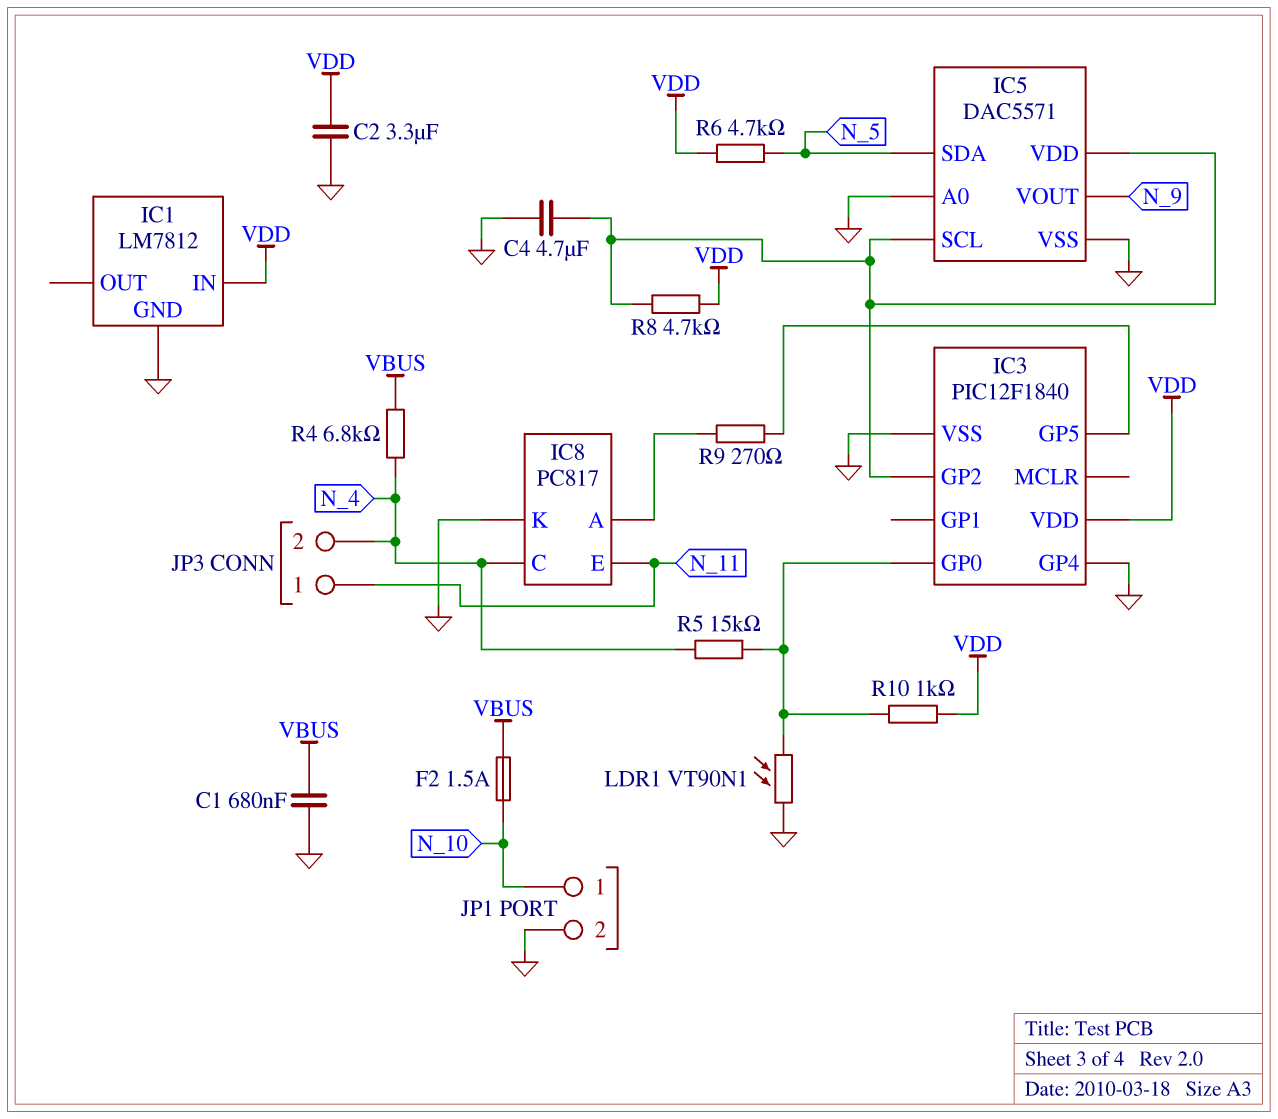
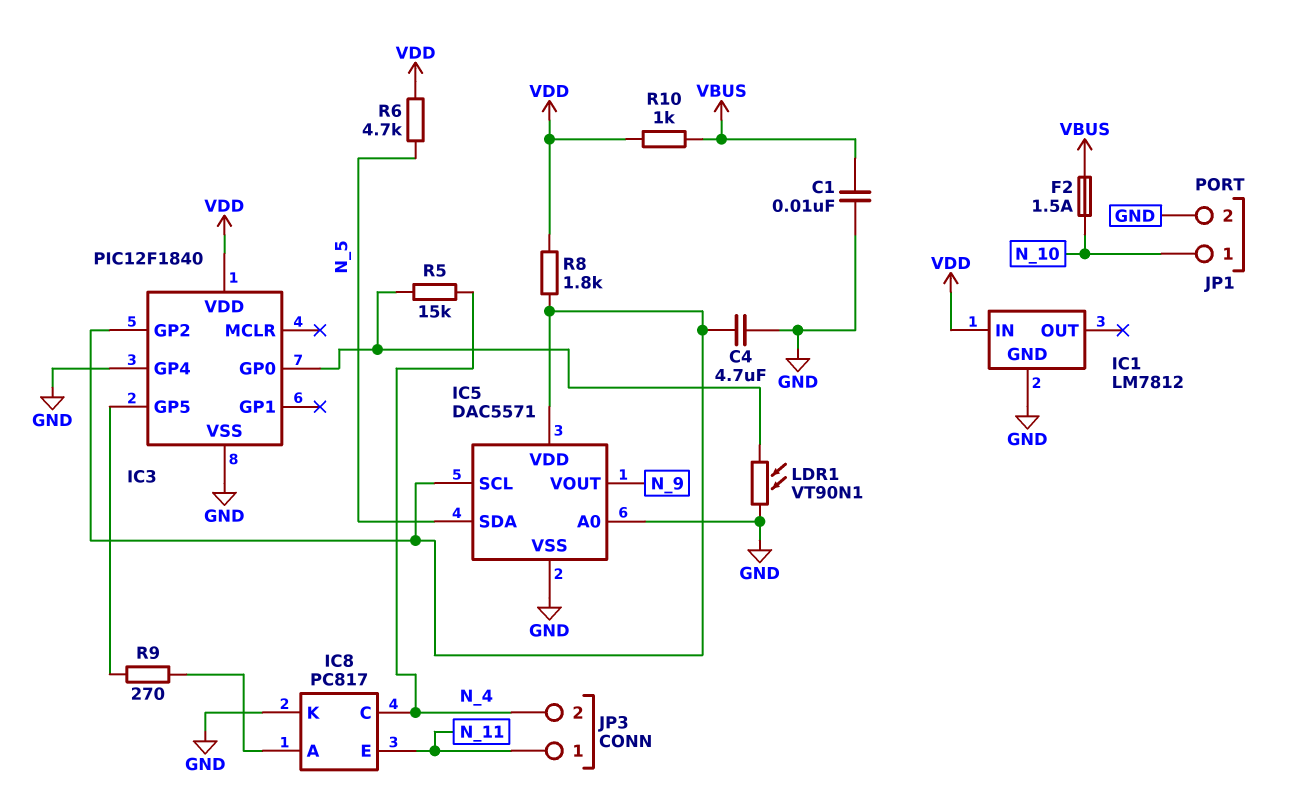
C1: 680nF (GND, VBUS) -> 10nF (GND, VBUS)
C2: 3.3uF (GND, VDD) -> none
R4: 6.8k (N_4, VBUS) -> none
R8: 4.7k (IC3/GP2, VDD) -> 1.8k (IC3/GP2, VDD)
R10: 1k (IC3/GP0, VDD) -> 1k (VBUS, VDD)

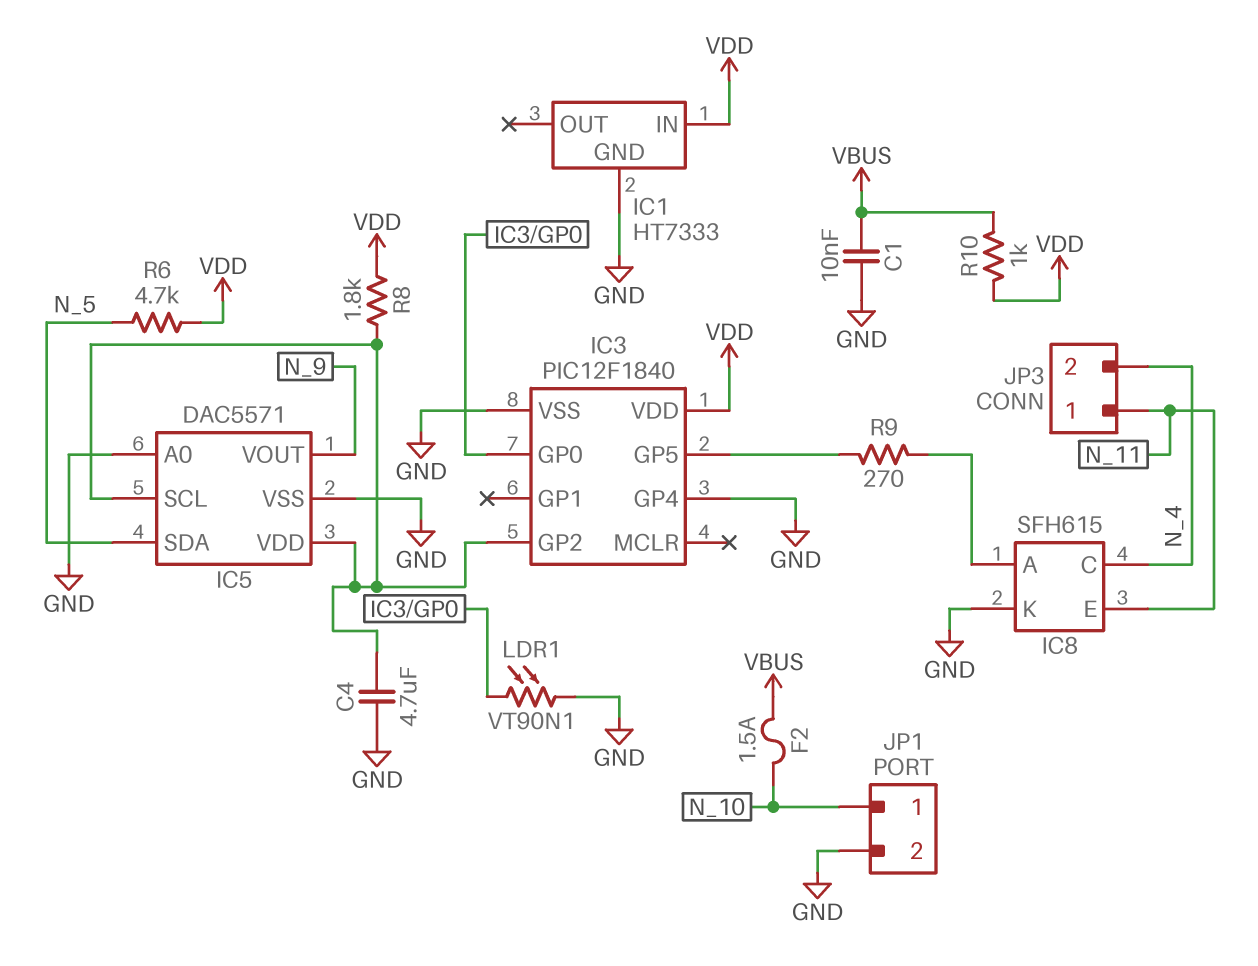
IC1: LM7812 -> HT7333
IC8: PC817 -> SFH615
R5: 15k (IC3/GP0, N_4) -> none

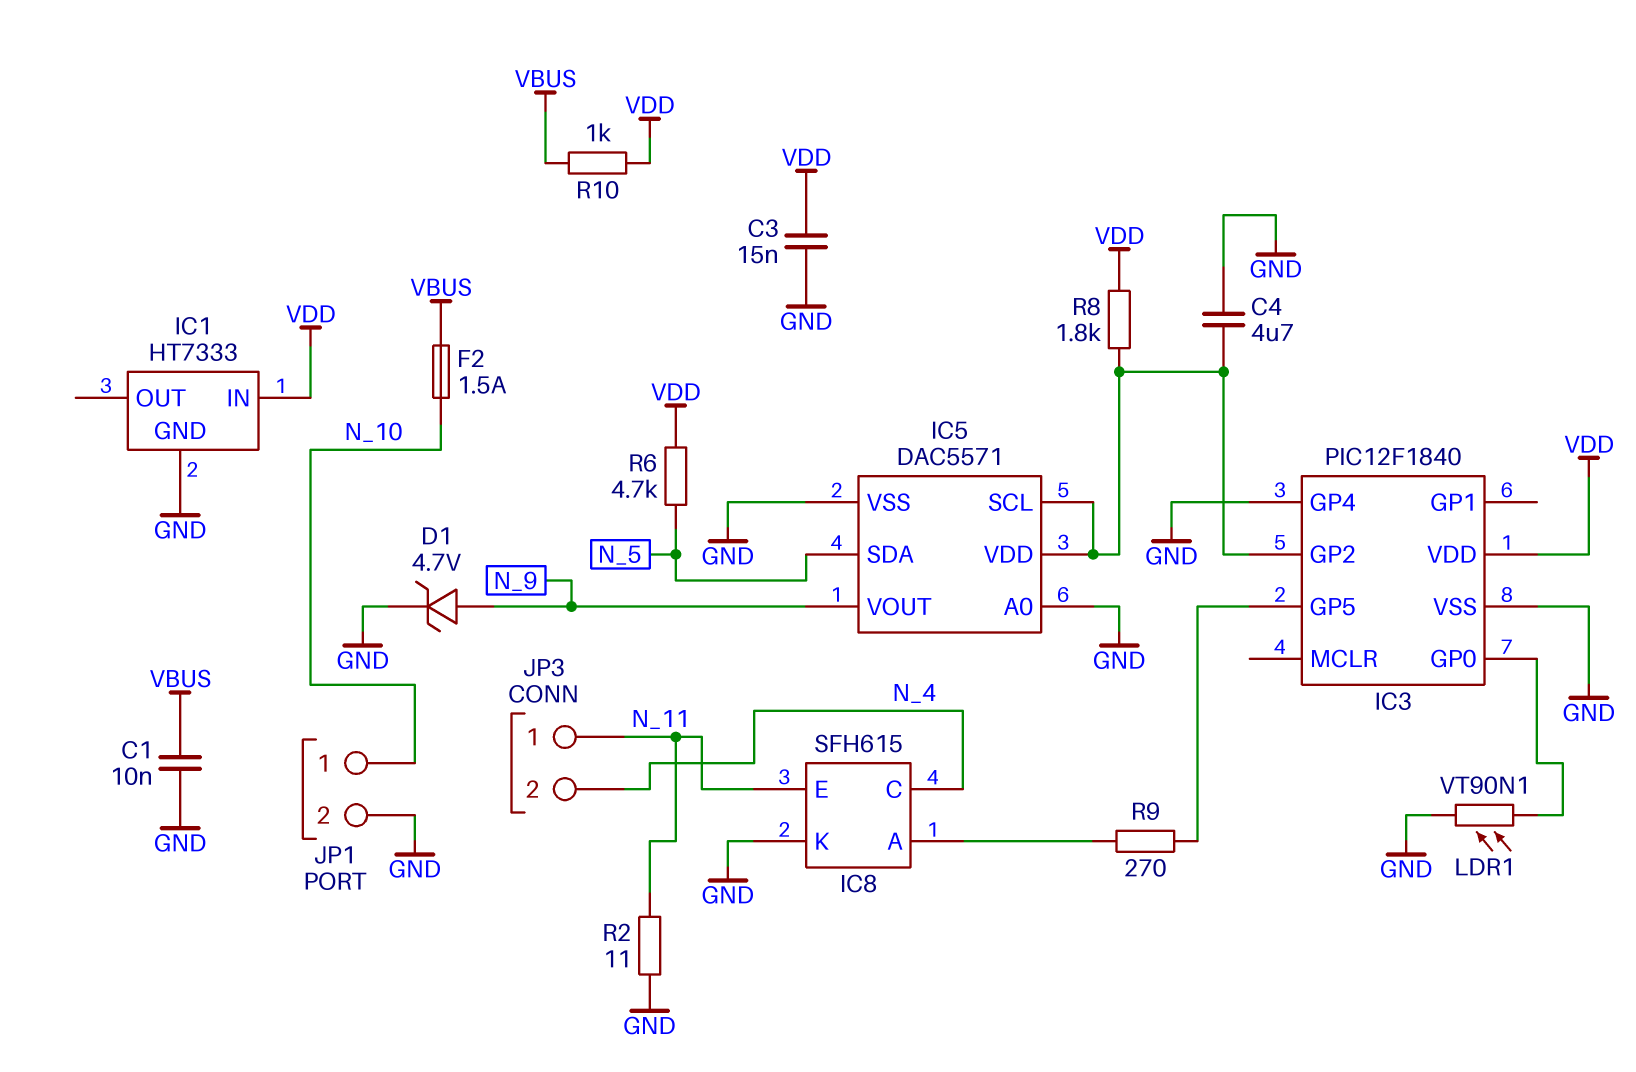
C3: none -> 15nF (GND, VDD)
D1: none -> zener 4.7V (A N_9, K GND)
R2: none -> 11 (GND, N_11)

